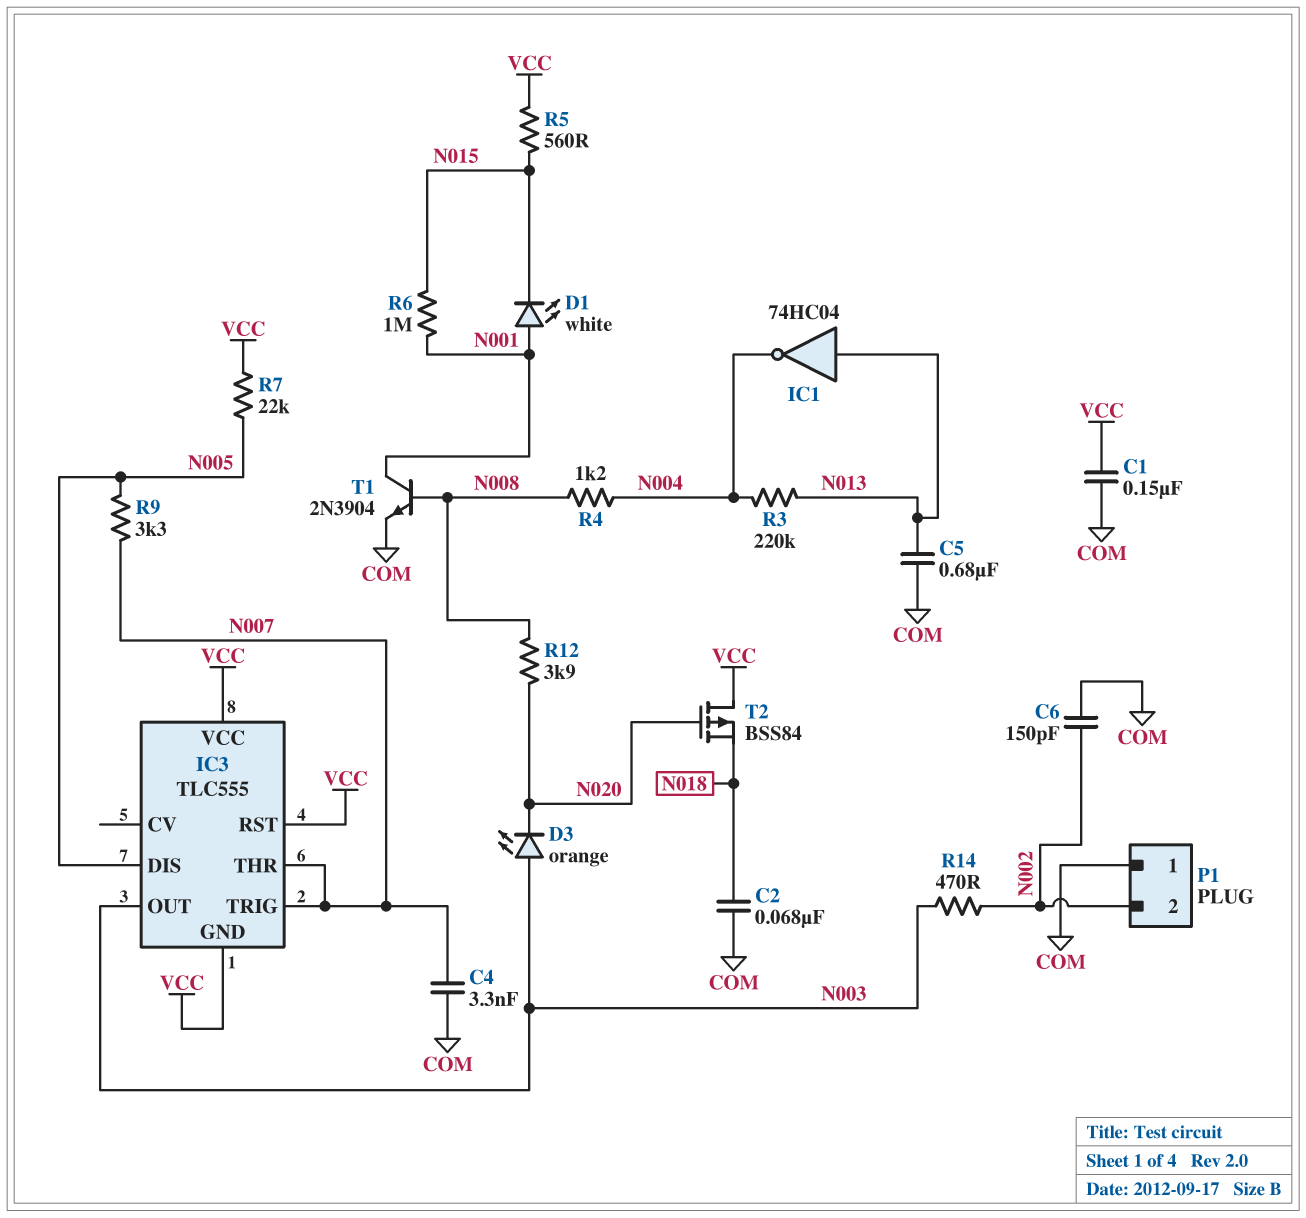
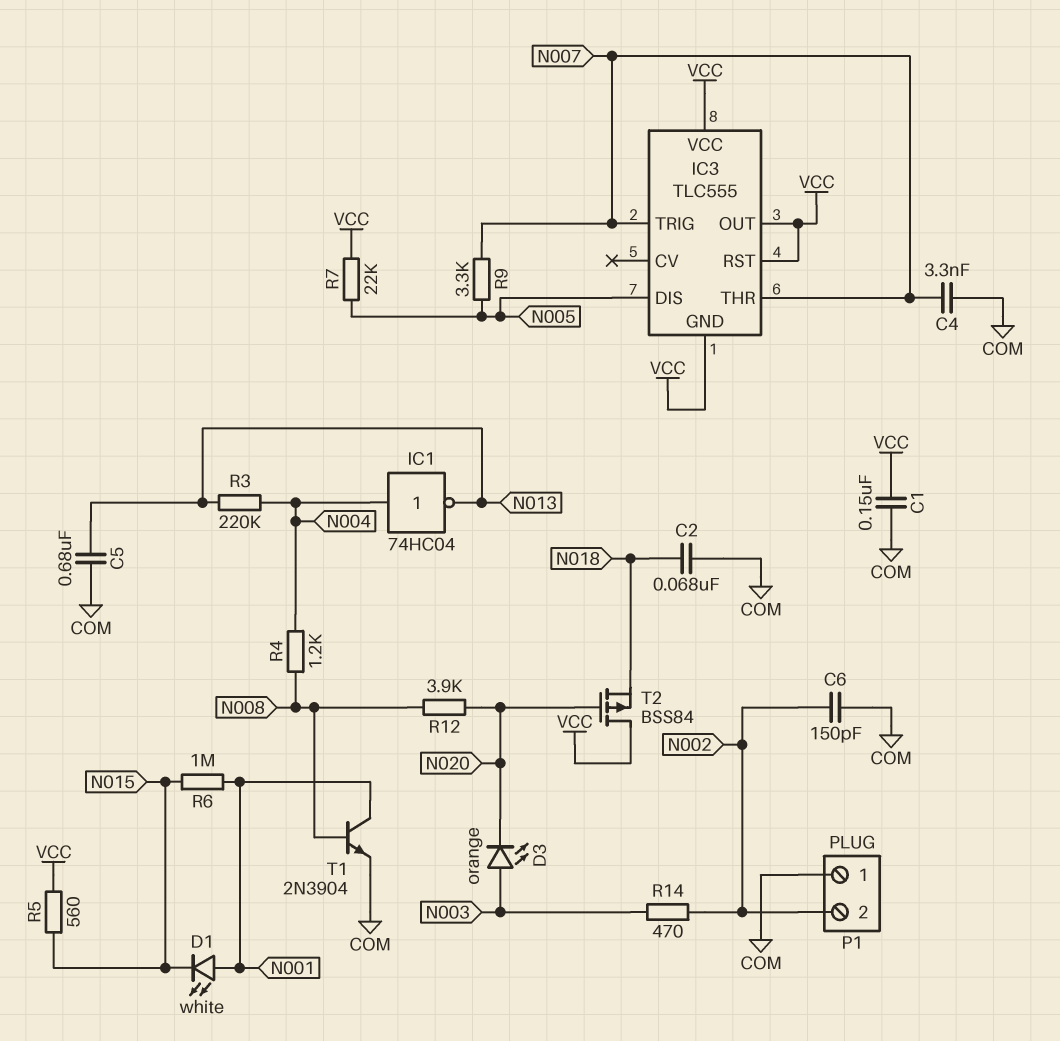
IC1: NOT 74HC04 (in N013, out N004) -> NOT 74HC04 (in N004, out N013)
IC3 pin OUT: N003 -> VCC

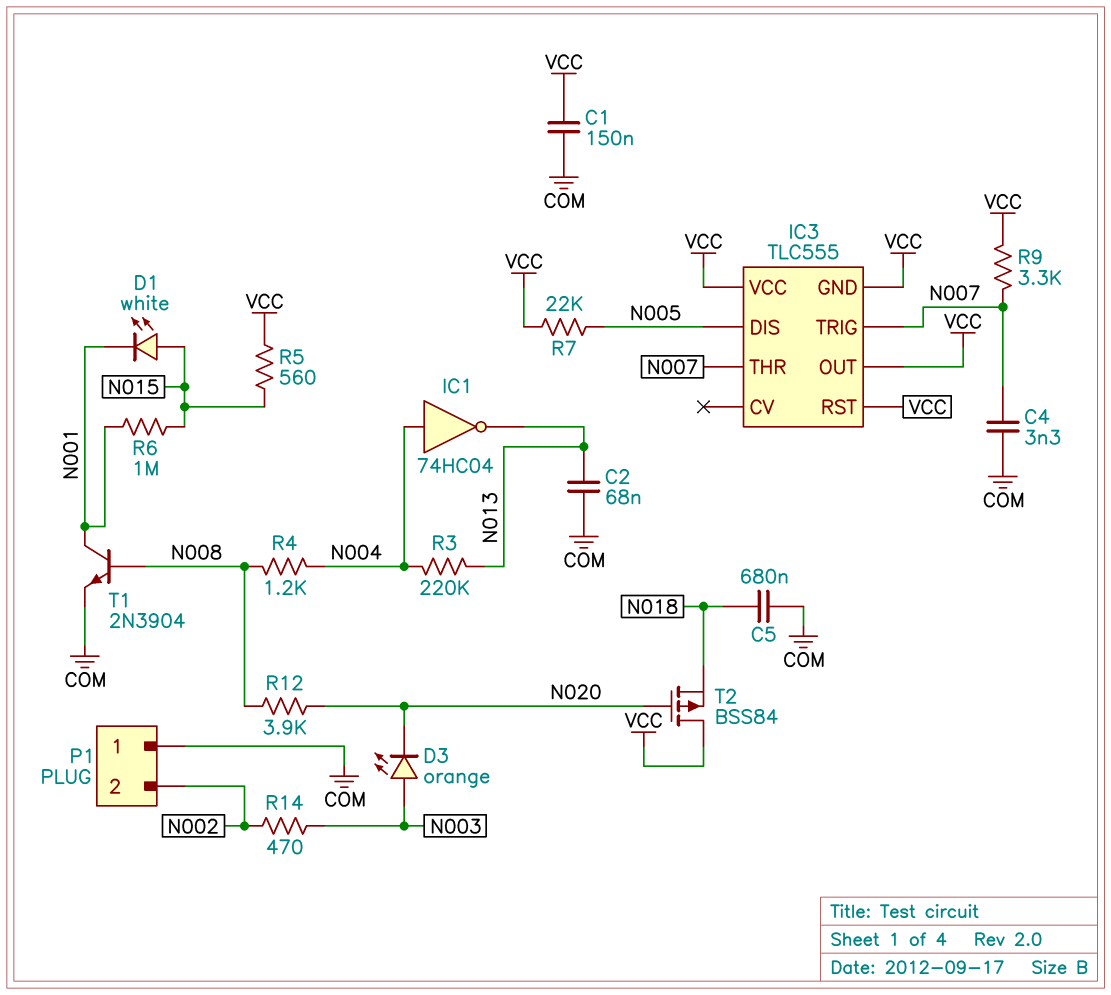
C2: 68nF (COM, N018) -> 68nF (COM, N013)
C5: 680nF (COM, N013) -> 680nF (COM, N018)
C6: 150pF (COM, N002) -> none
D1: LED white (A N001, K N015) -> LED white (A N015, K N001)
R9: 3.3k (N005, N007) -> 3.3k (N007, VCC)

